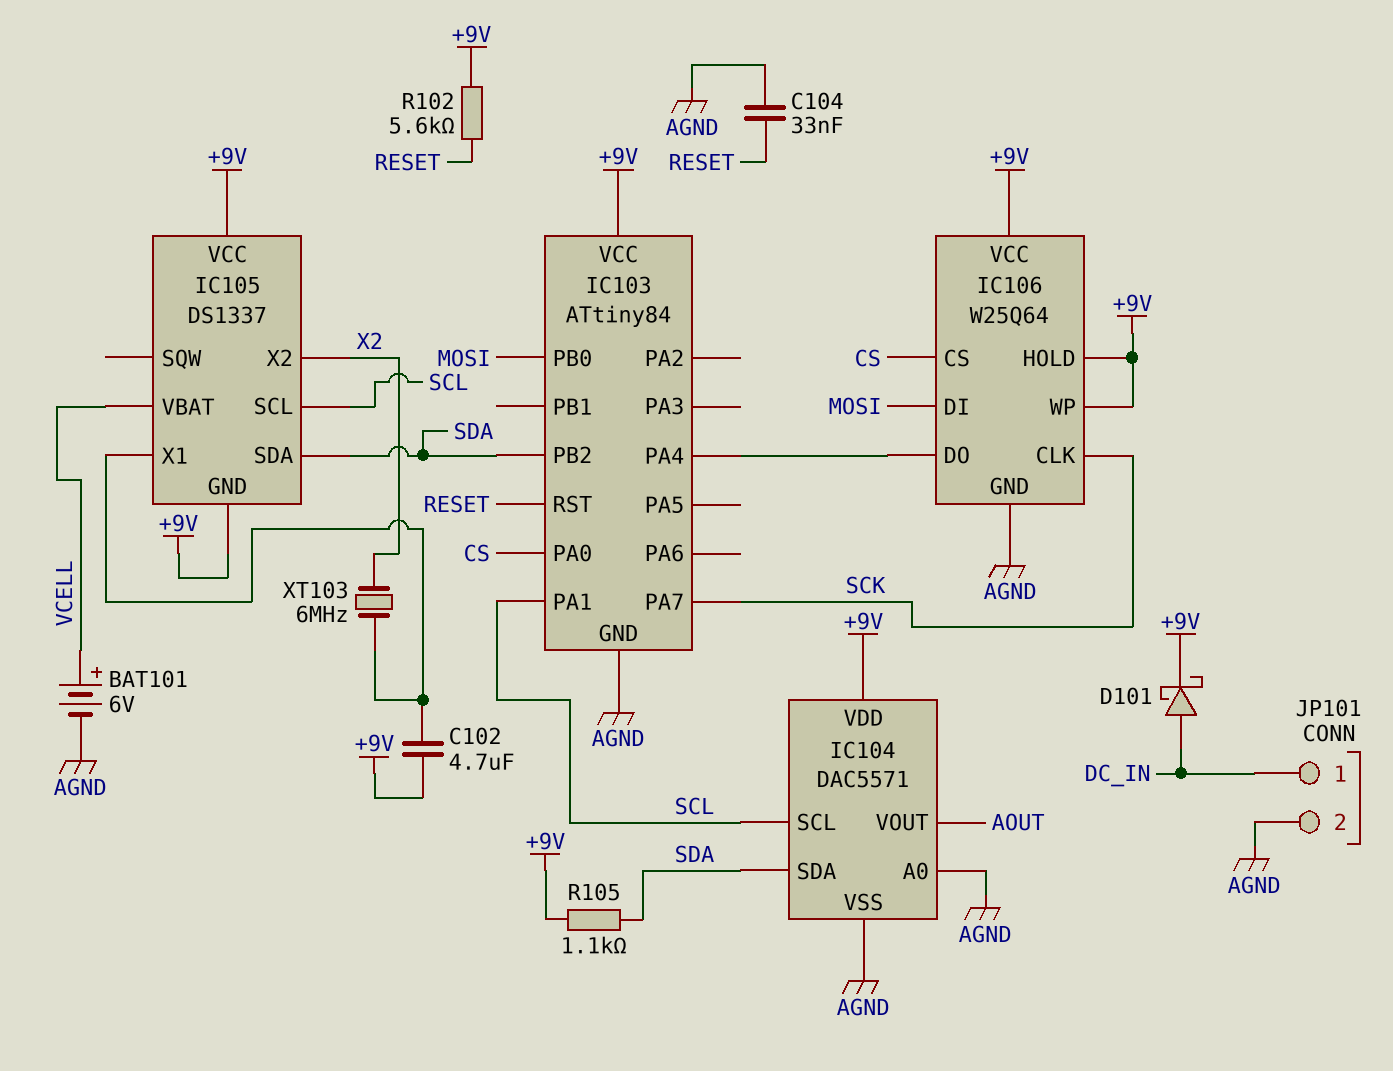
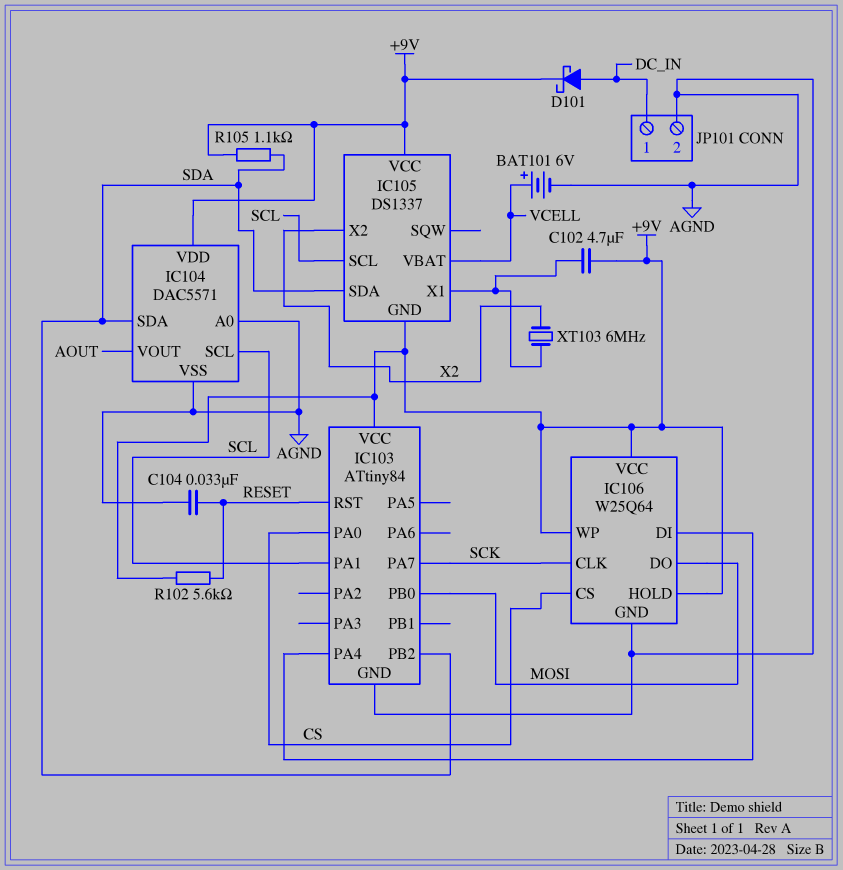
IC106 pin DI: MOSI -> IC103/PA4
IC106 pin DO: IC103/PA4 -> MOSI

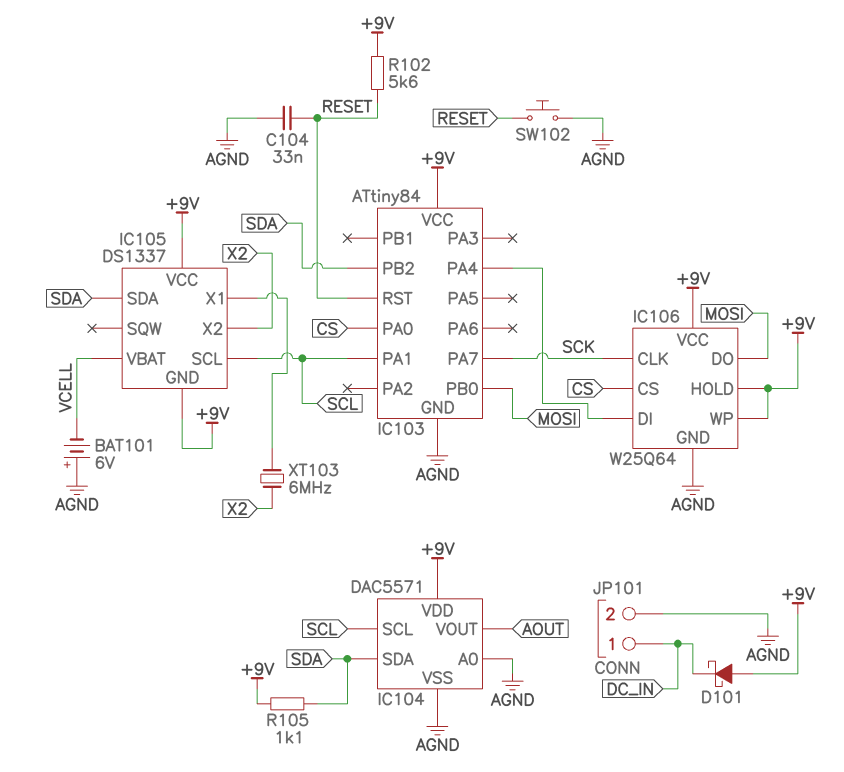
BAT101: 6V (plus VCELL, minus AGND) -> 6V (plus AGND, minus VCELL)
C102: 4.7uF (+9V, IC105/X1) -> none
D101: schottky (A DC_IN, K +9V) -> schottky (A +9V, K DC_IN)
SW102: none -> button (AGND, RESET)

